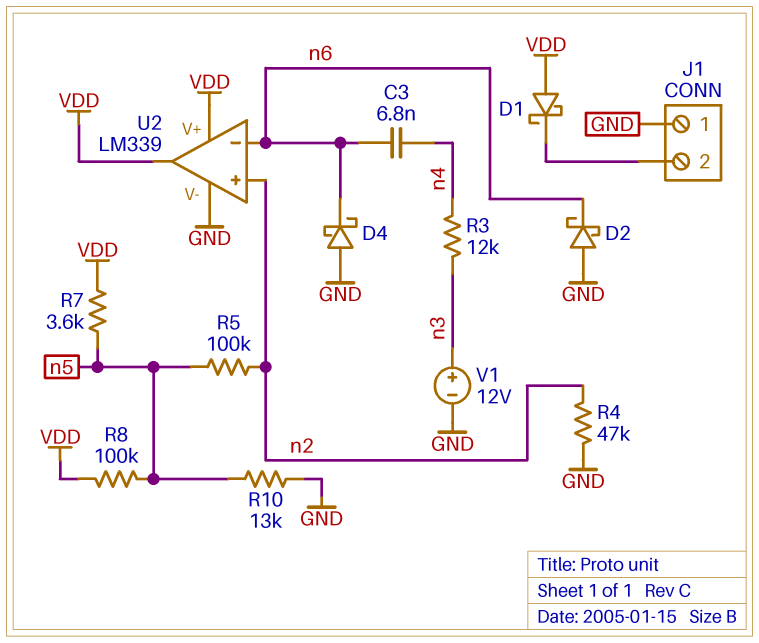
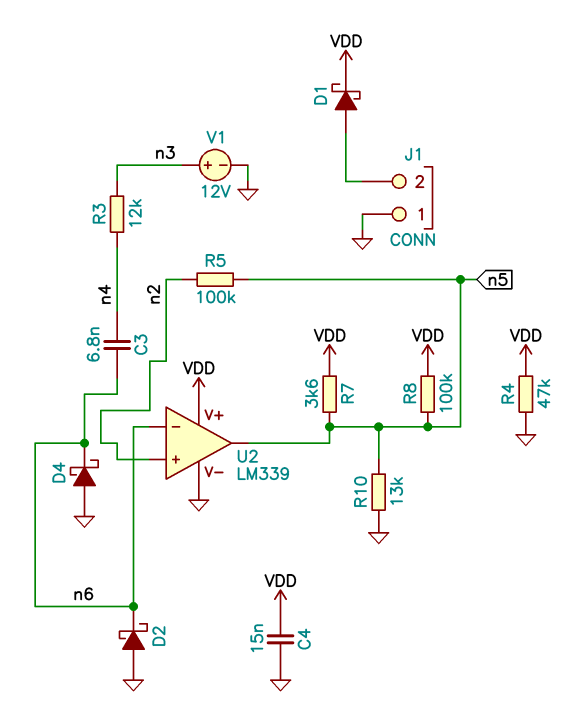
C4: none -> 15nF (GND, VDD)
D1: schottky (A VDD, K J1/2) -> schottky (A J1/2, K VDD)
R4: 47k (GND, n2) -> 47k (GND, VDD)
U2 pin out: VDD -> n5

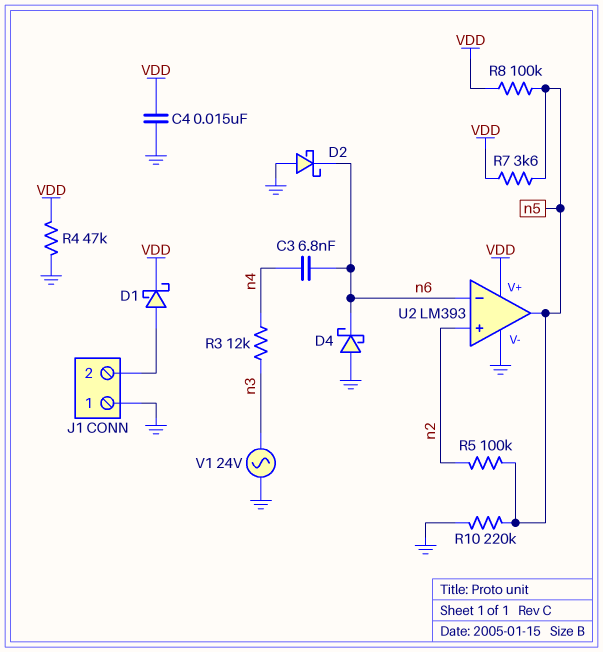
R10: 13k (GND, n5) -> 220k (GND, n5)
U2: LM339 -> LM393
V1: 12V (plus n3, minus GND) -> AC 24V (GND, n3)

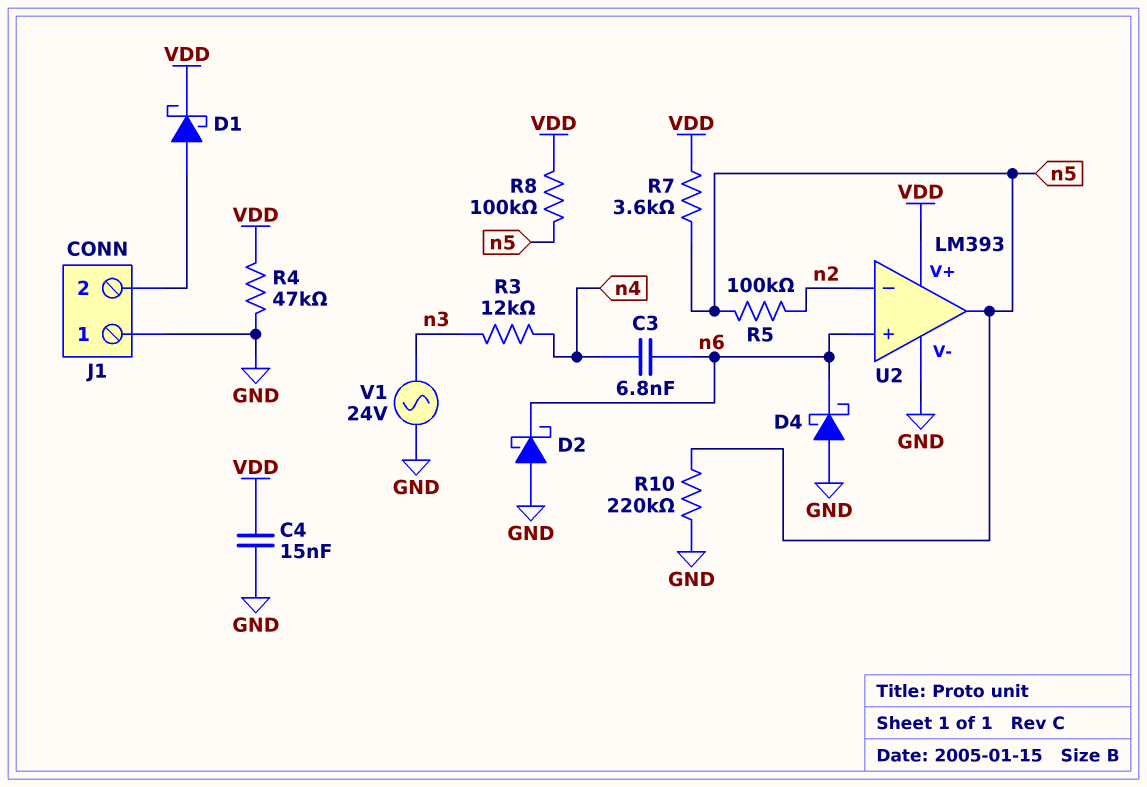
U2 pin in+: n2 -> n6
U2 pin in-: n6 -> n2

